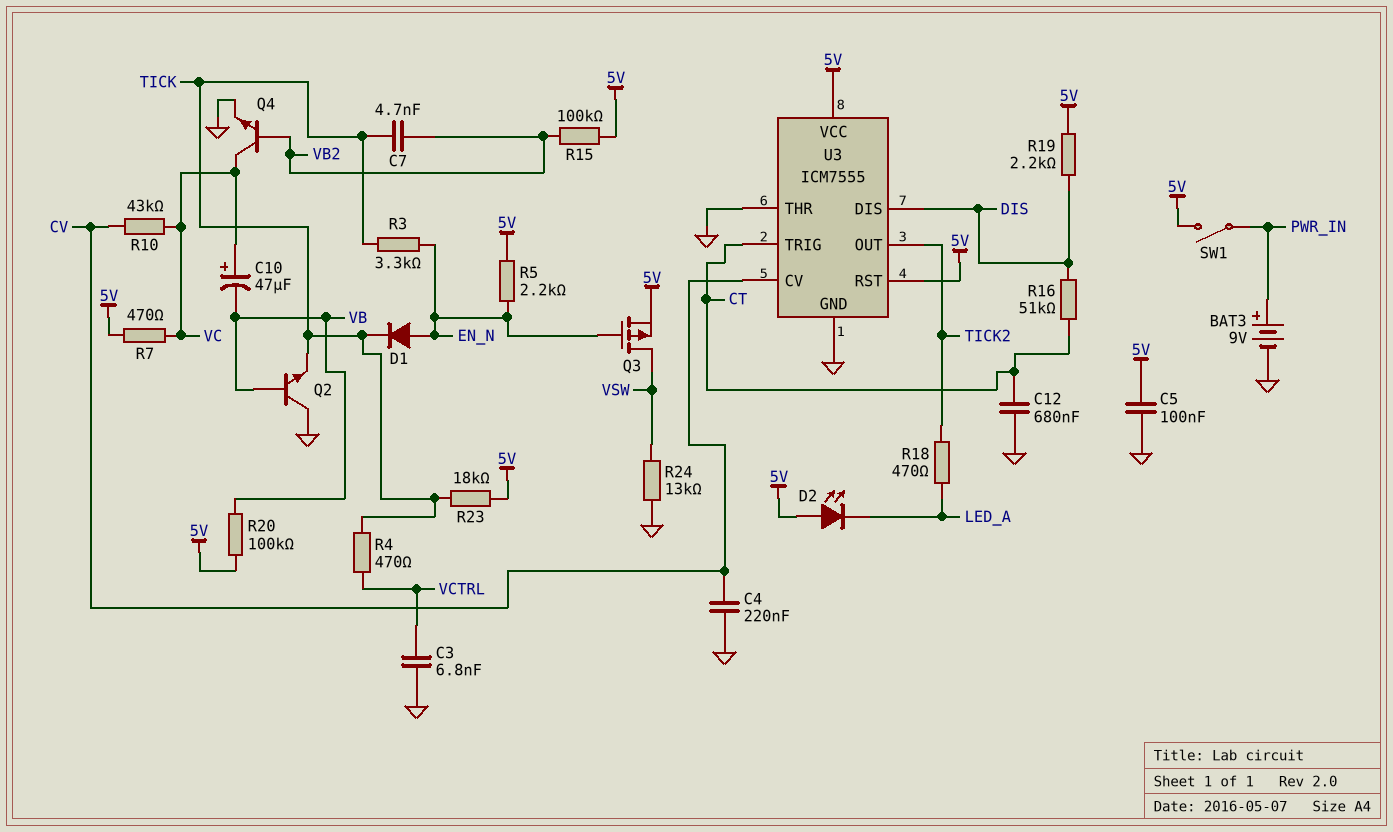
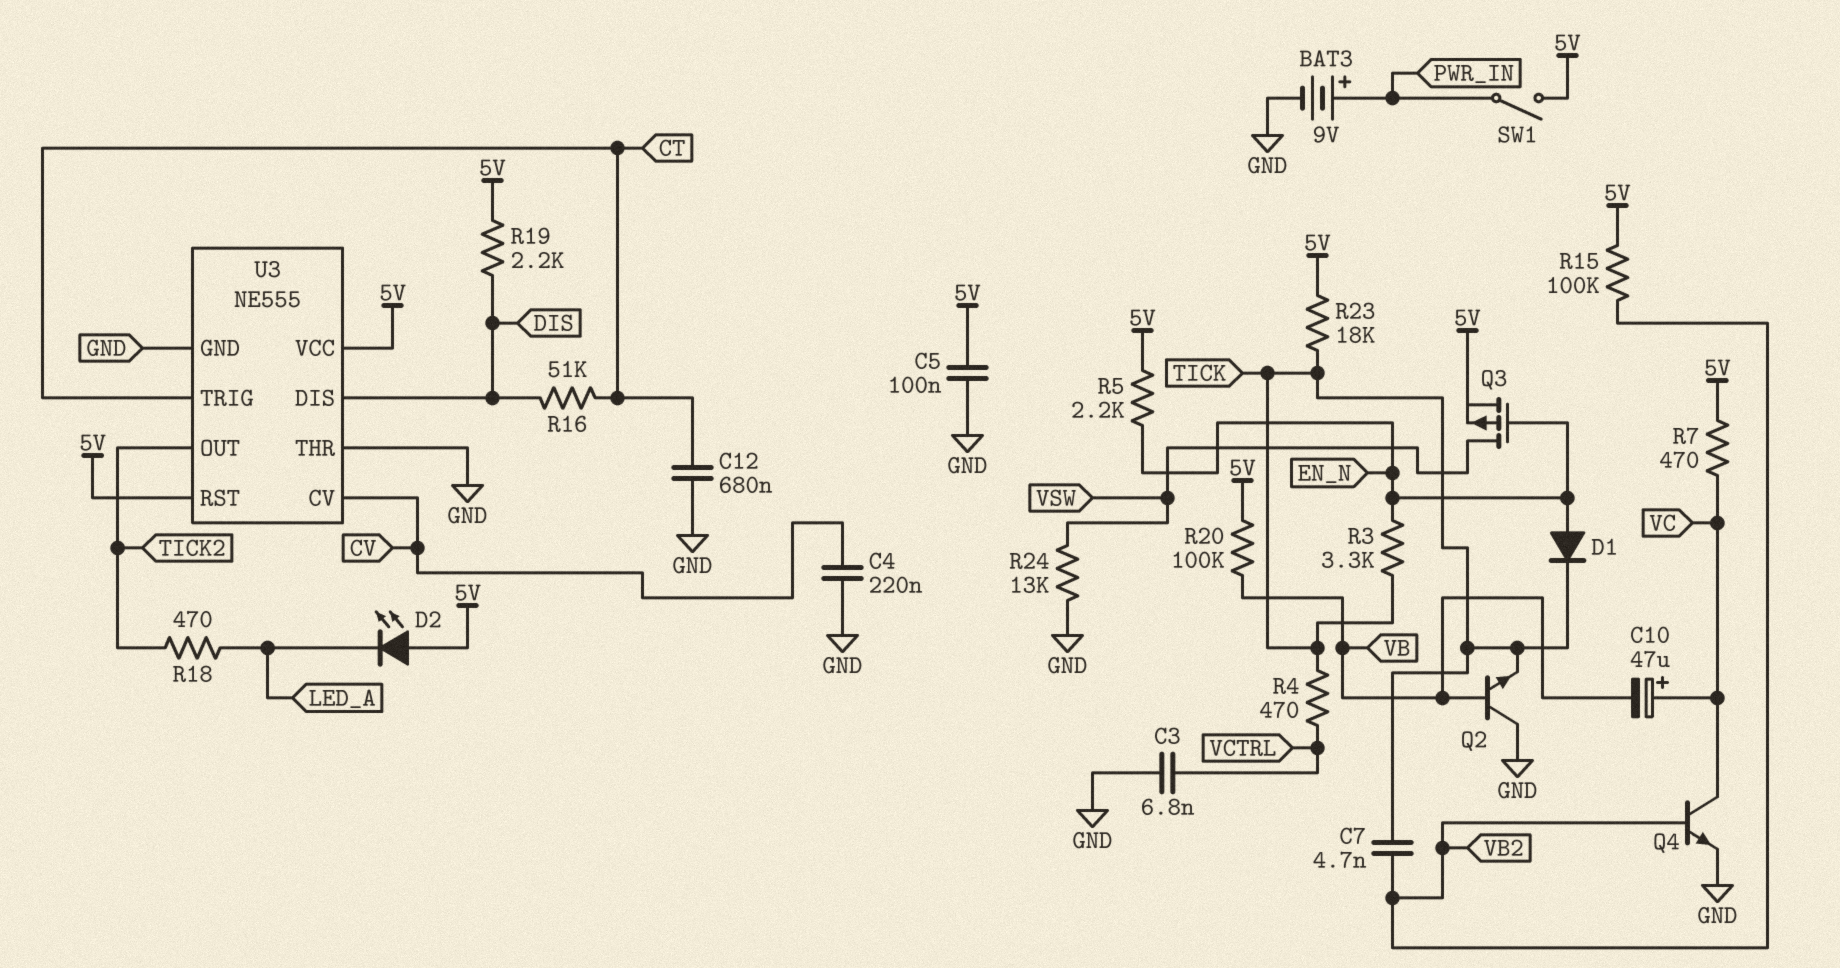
R10: 43k (CV, VC) -> none
U3: ICM7555 -> NE555

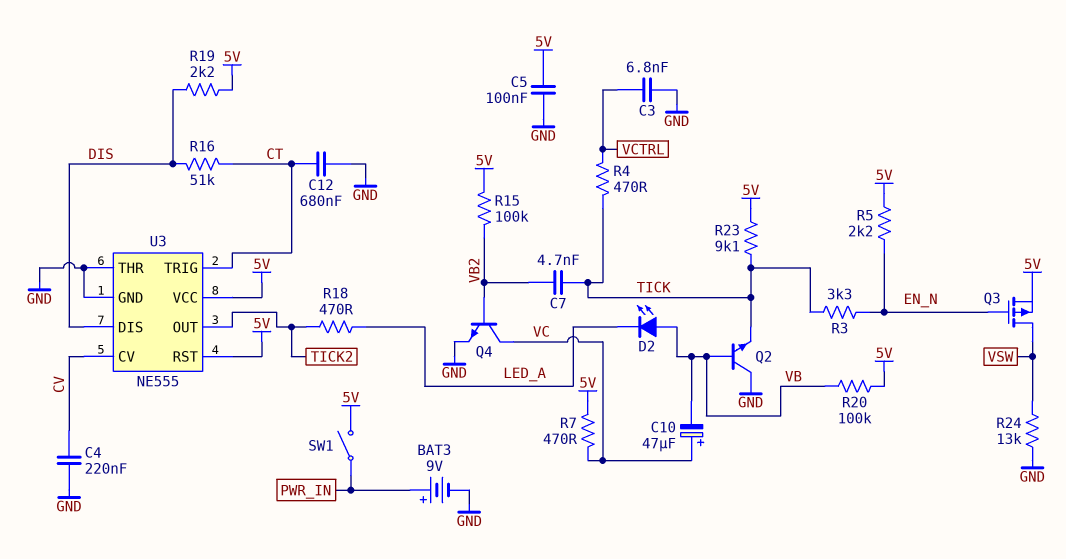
D1: diode (A EN_N, K TICK) -> none
D2: LED (A 5V, K LED_A) -> LED (A VB, K LED_A)
R23: 18k (5V, TICK) -> 9.1k (5V, TICK)

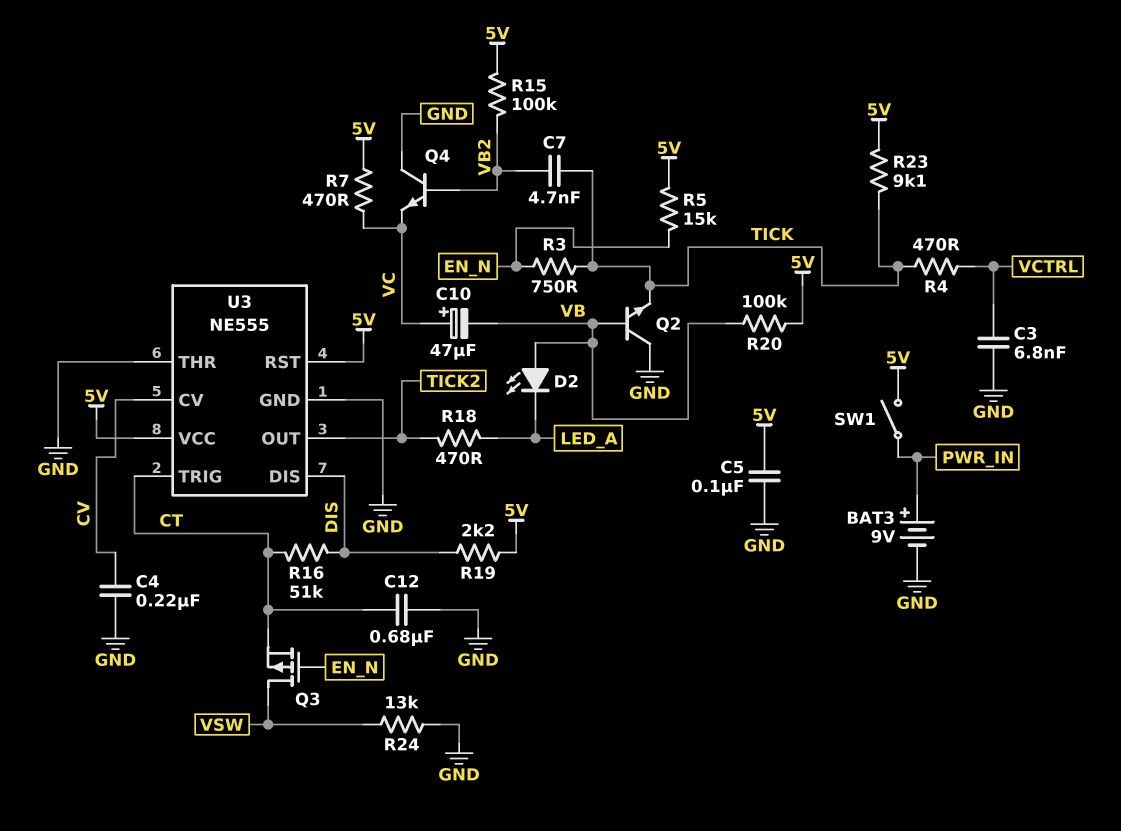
Q3: PMOS (G EN_N, D VSW, S 5V) -> PMOS (G EN_N, D VSW, S CT)
Q4: NPN (B VB2, C VC, E GND) -> NPN (B VB2, C GND, E VC)
R3: 3.3k (EN_N, TICK) -> 750 (EN_N, TICK)
R5: 2.2k (5V, EN_N) -> 15k (5V, EN_N)

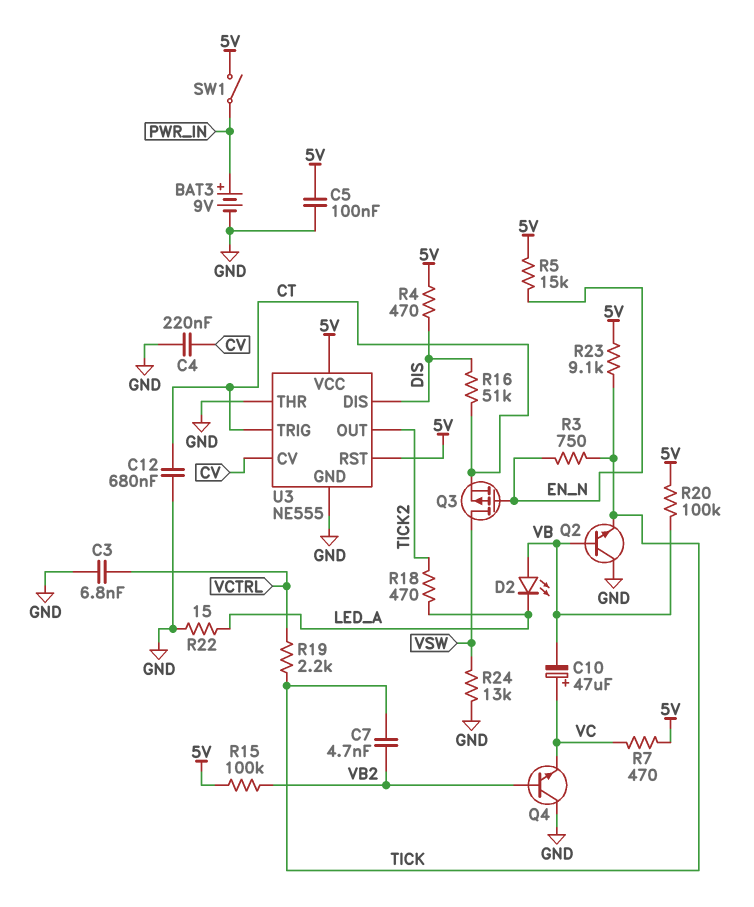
R4: 470 (TICK, VCTRL) -> 470 (5V, DIS)
R19: 2.2k (5V, DIS) -> 2.2k (TICK, VCTRL)
R22: none -> 15 (GND, LED_A)

